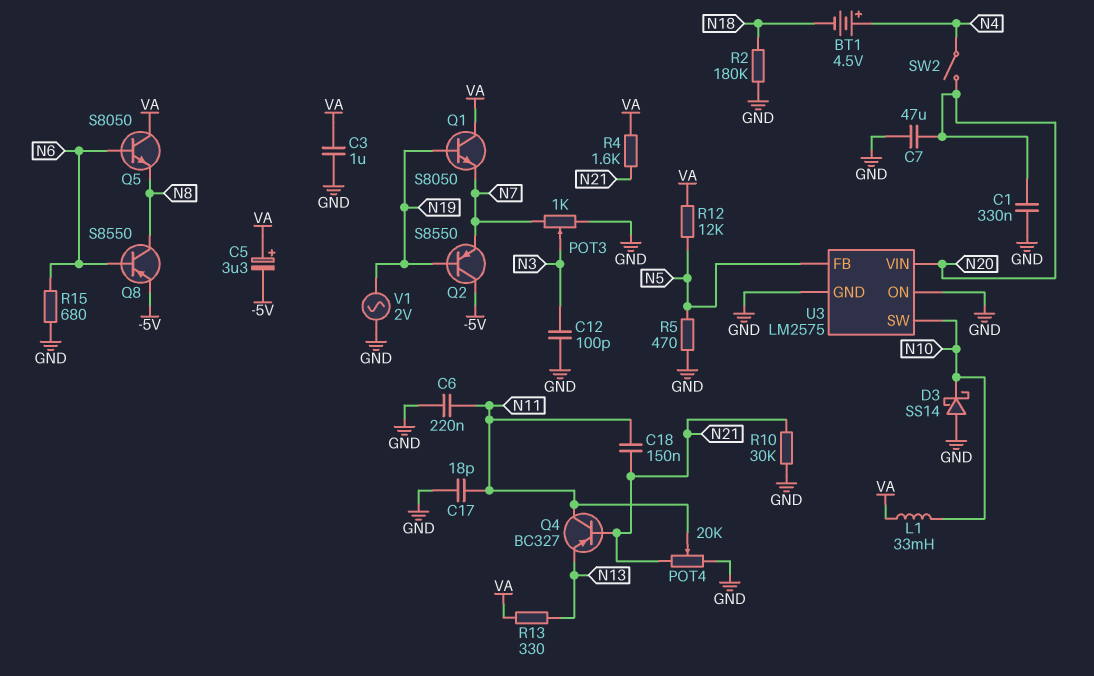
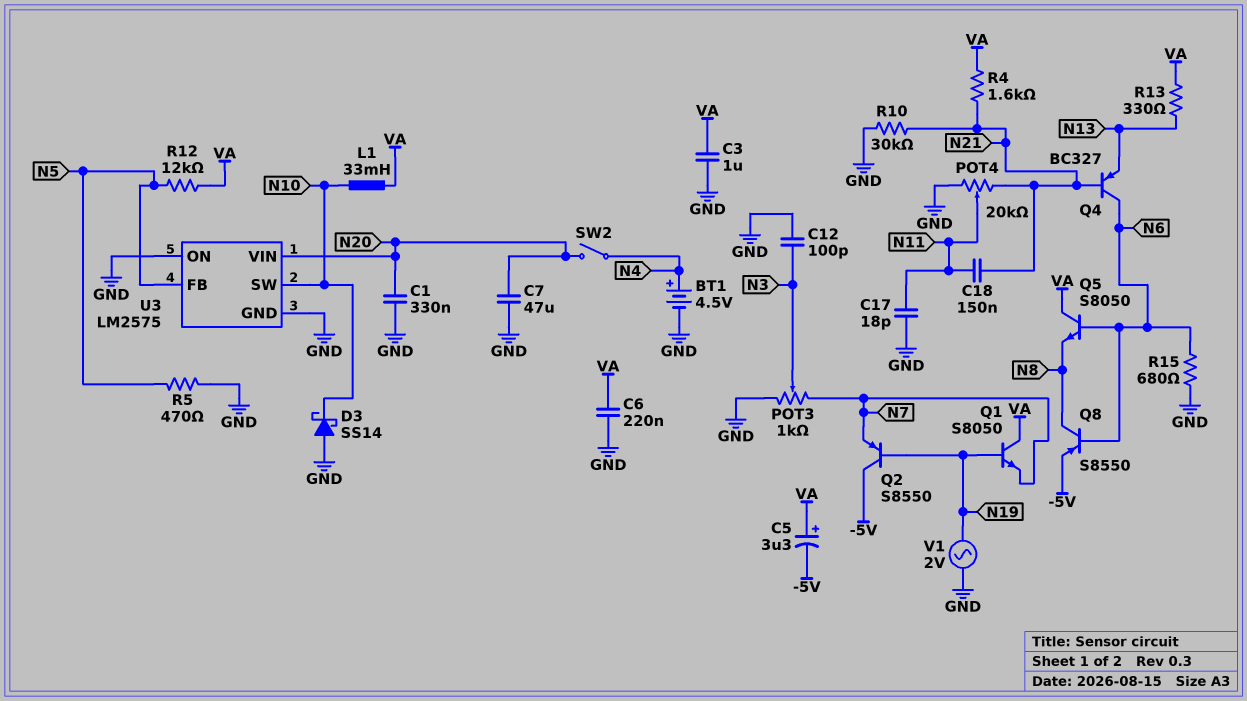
BT1: 4.5V (plus N4, minus N18) -> 4.5V (plus N4, minus GND)
C6: 220nF (GND, N11) -> 220nF (GND, VA)
Q4: PNP BC327 (B N21, C N11, E N13) -> PNP BC327 (B N21, C N6, E N13)
R2: 180k (GND, N18) -> none

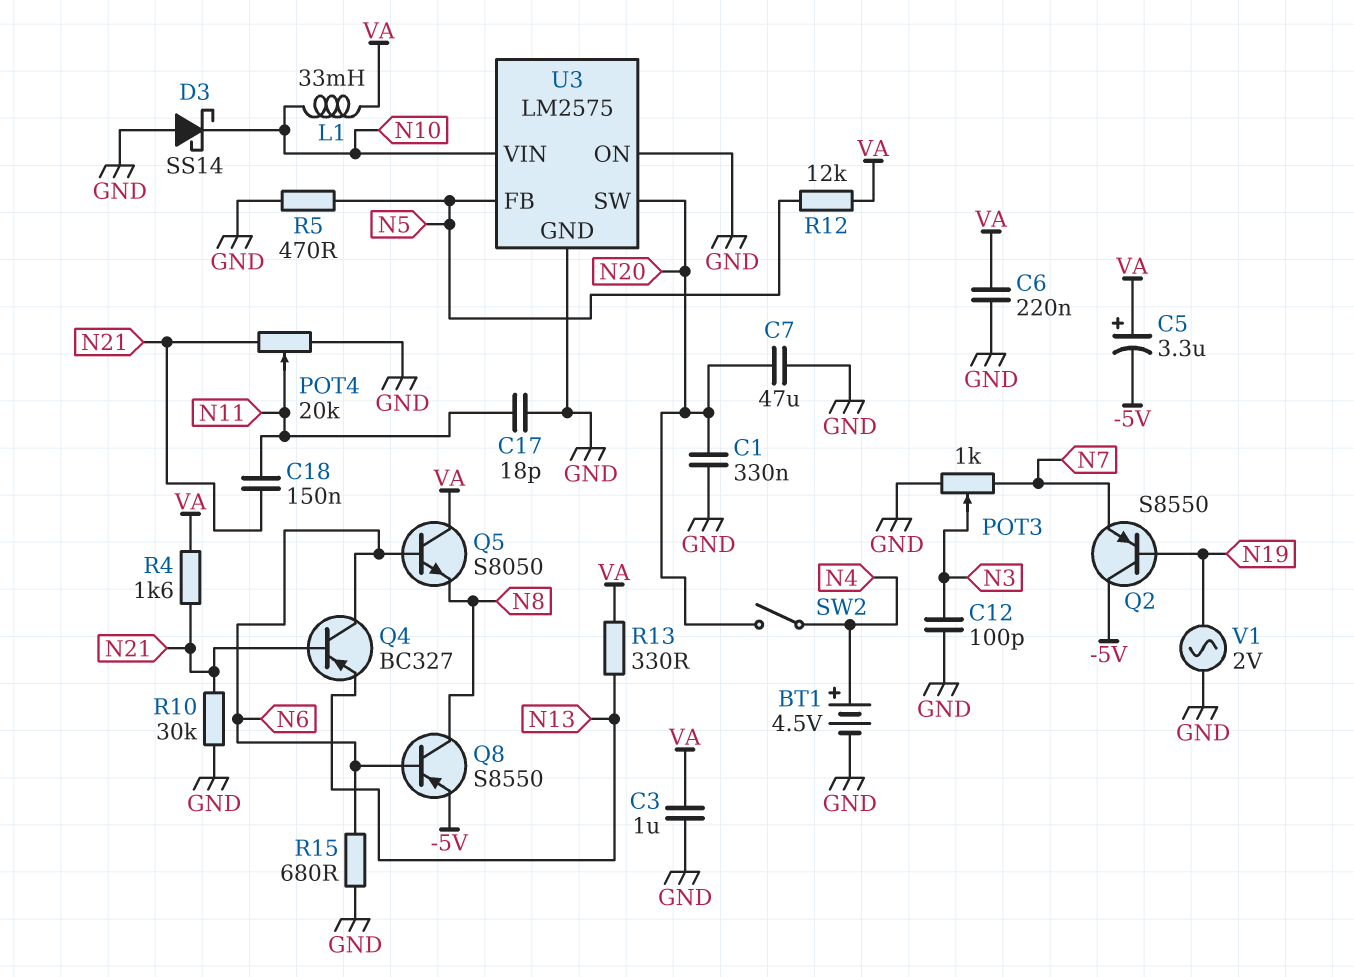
Q1: NPN S8050 (B N19, C VA, E N7) -> none
U3 pin SW: N10 -> N20
U3 pin VIN: N20 -> N10

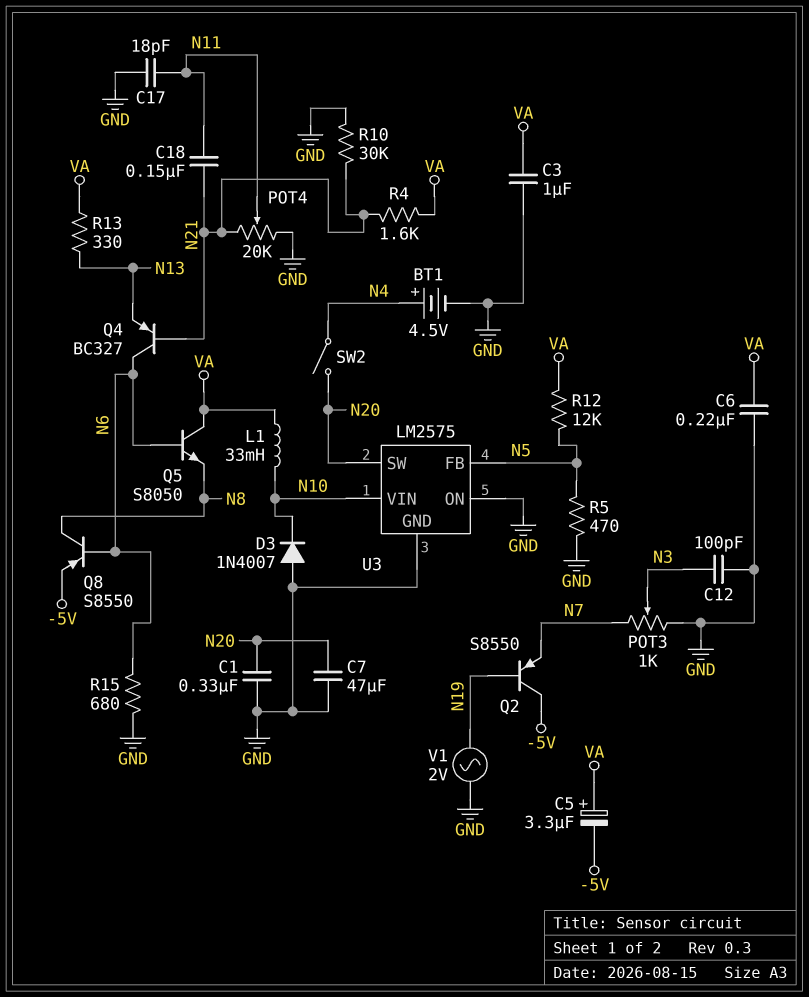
D3: schottky SS14 (A GND, K N10) -> diode 1N4007 (A GND, K N10)

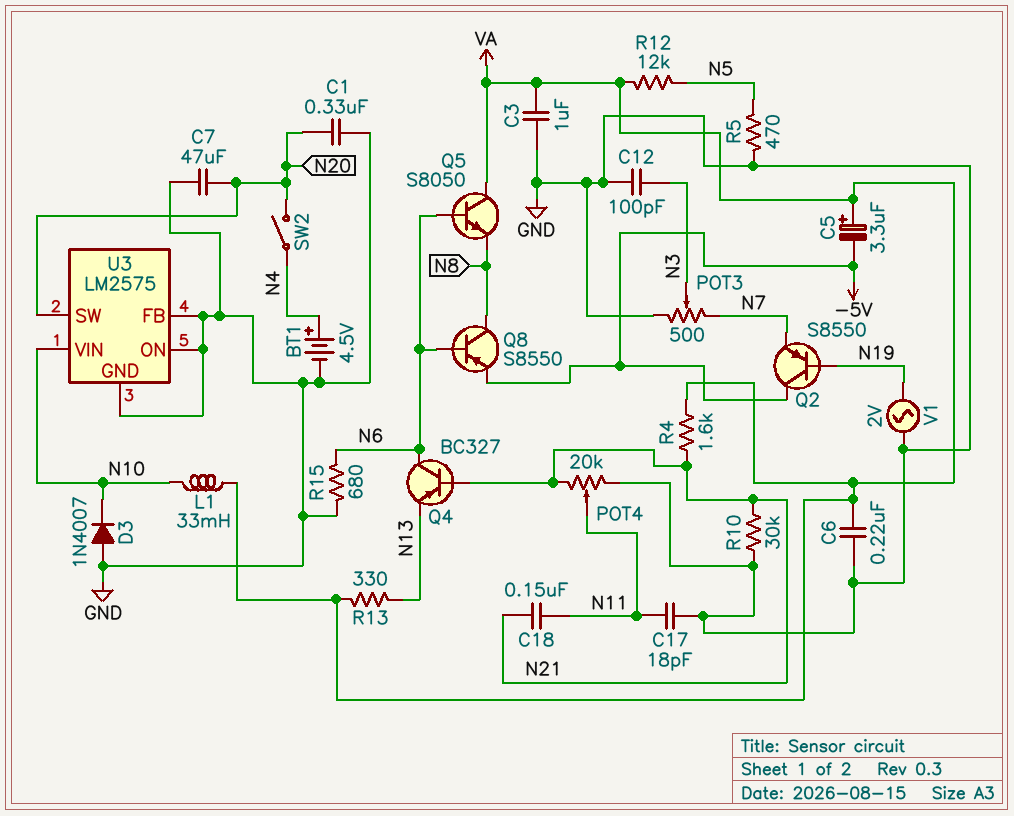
POT3: 1k (GND, N7, wiper N3) -> 500 (GND, N7, wiper N3)
U3 pin FB: N5 -> GND

